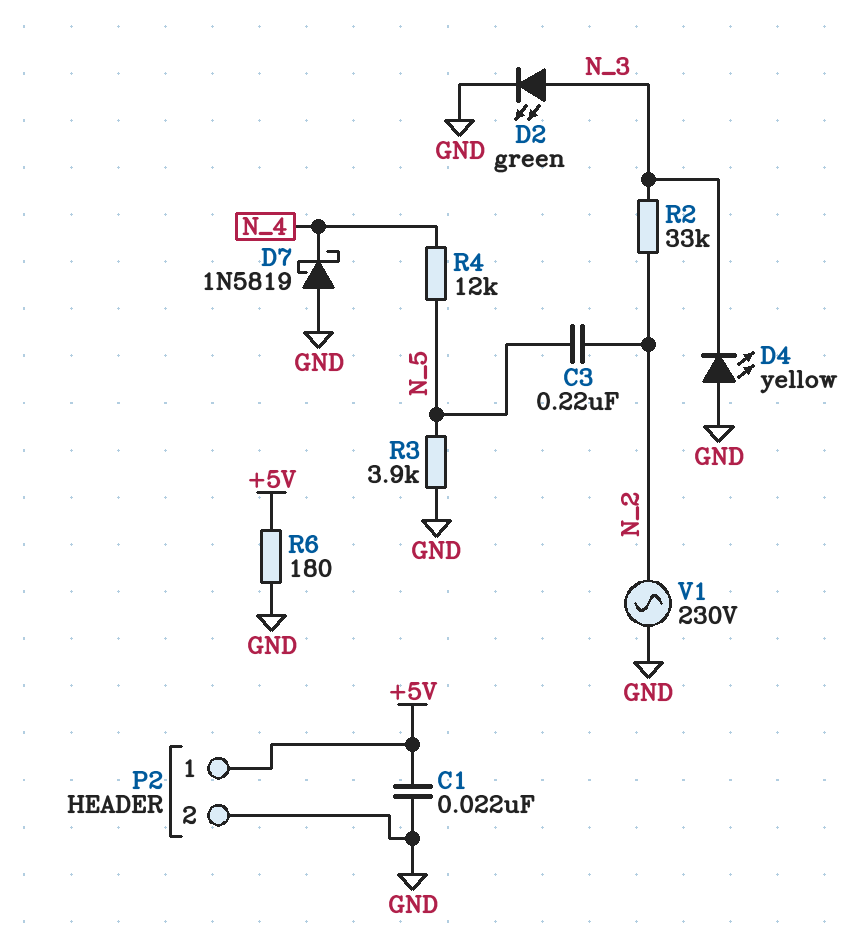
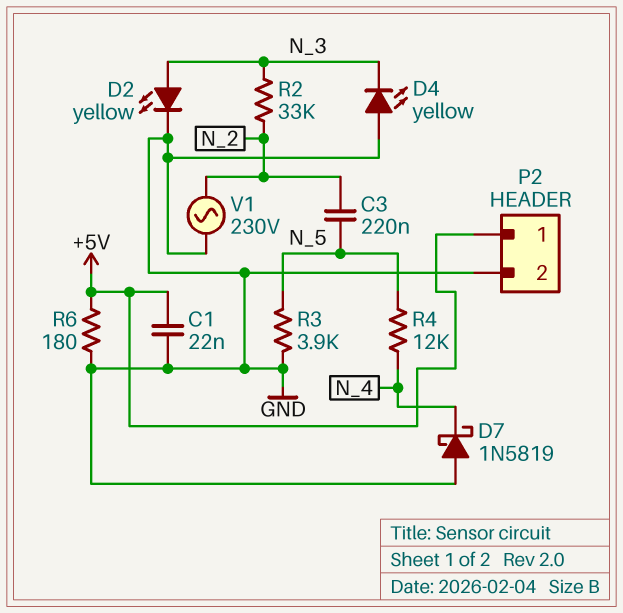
D2: LED green (A N_3, K GND) -> LED yellow (A N_3, K GND)

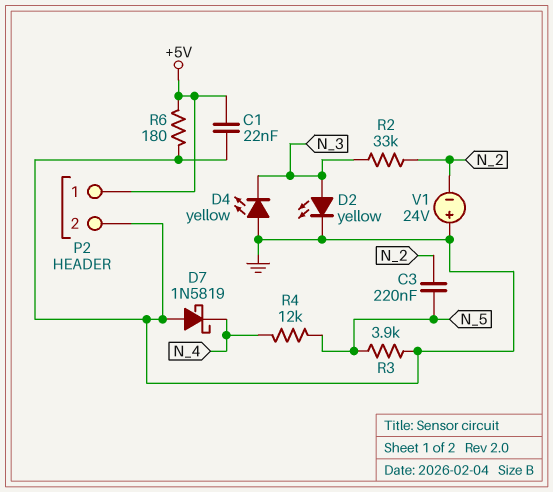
V1: AC 230V (GND, N_2) -> 24V (plus GND, minus N_2)

